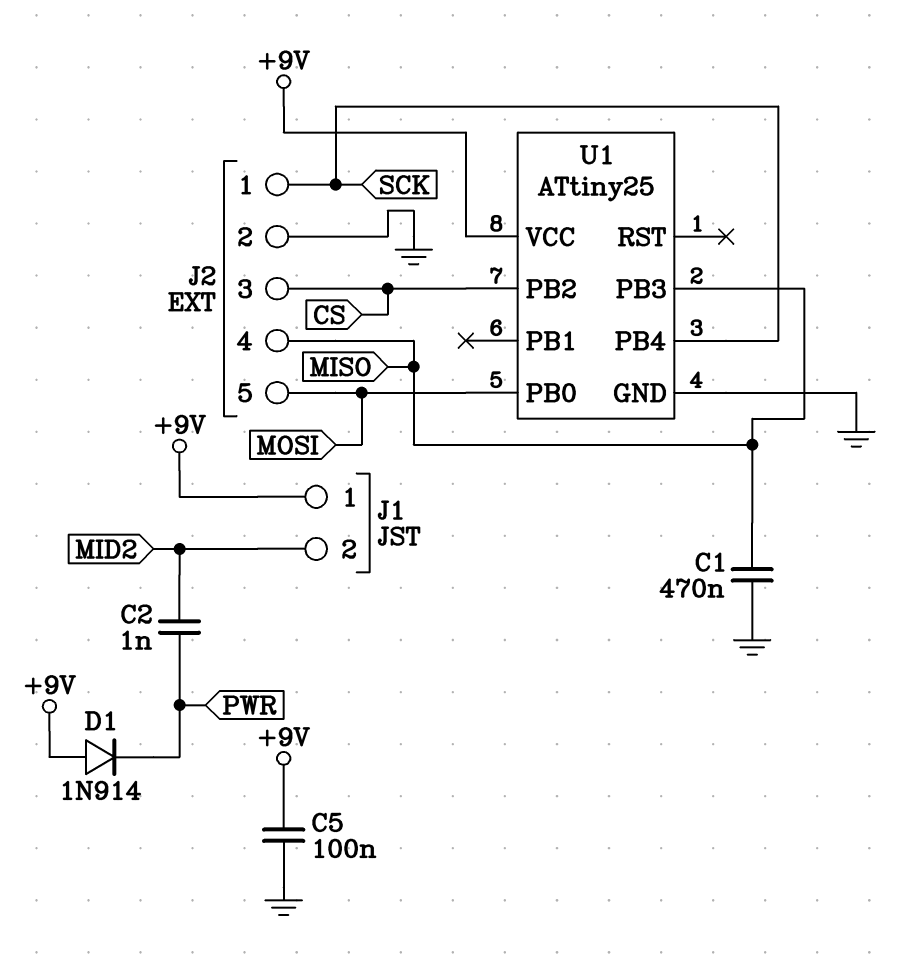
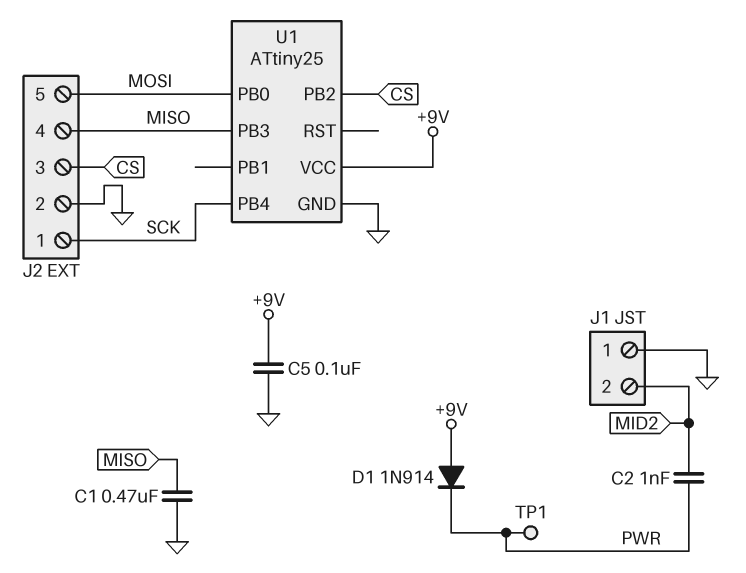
J1 pin 1: +9V -> GND
TP1: none -> test point (PWR)

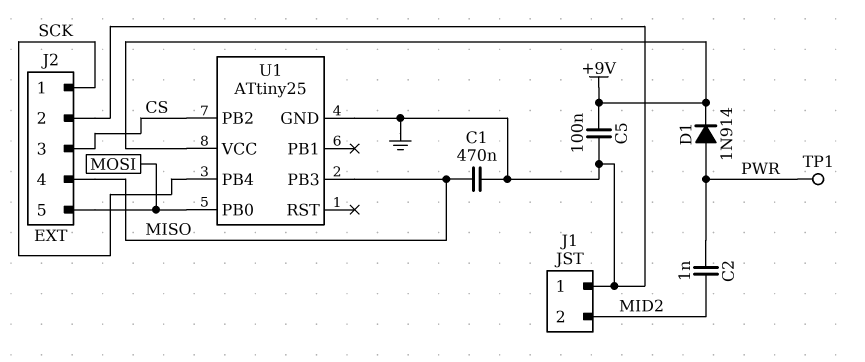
D1: diode 1N914 (A +9V, K PWR) -> diode 1N914 (A PWR, K +9V)

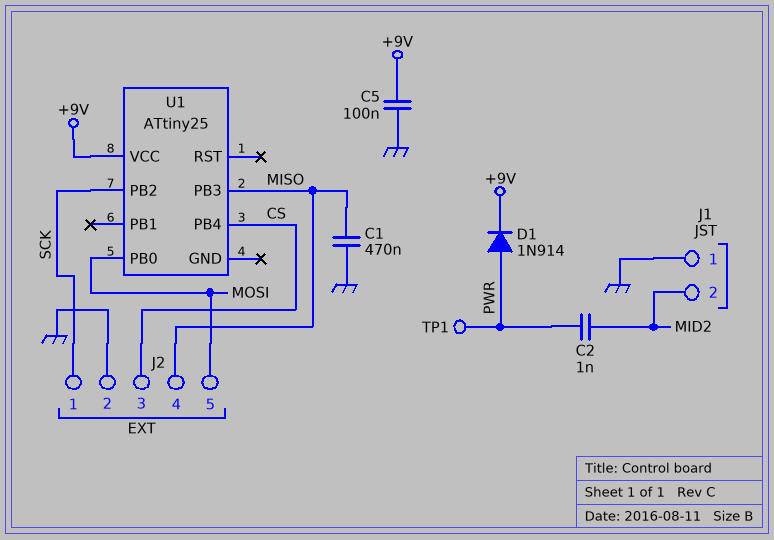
U1 pin GND: GND -> none
U1 pin PB2: CS -> SCK
U1 pin PB4: SCK -> CS

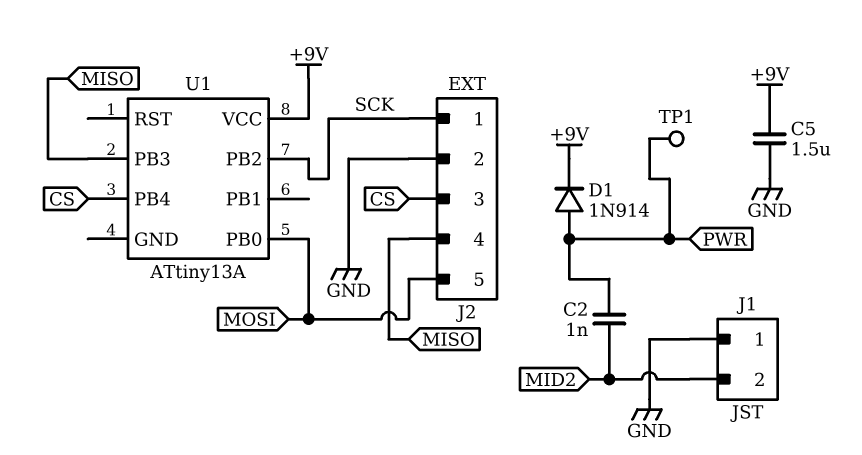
C1: 470nF (GND, MISO) -> none
C5: 100nF (+9V, GND) -> 1.5uF (+9V, GND)
U1: ATtiny25 -> ATtiny13A

